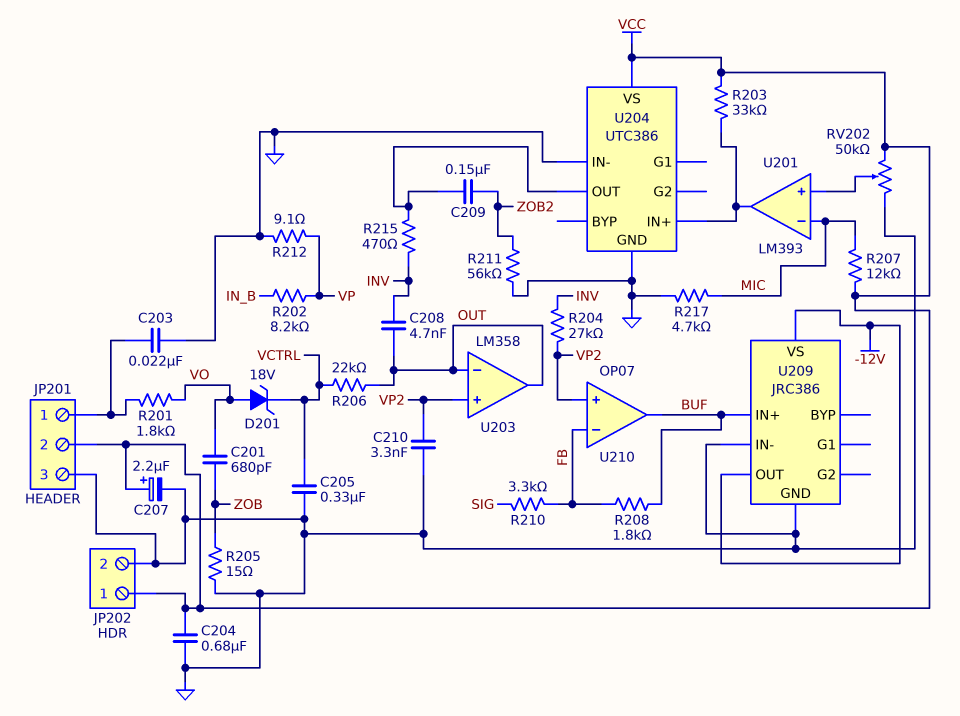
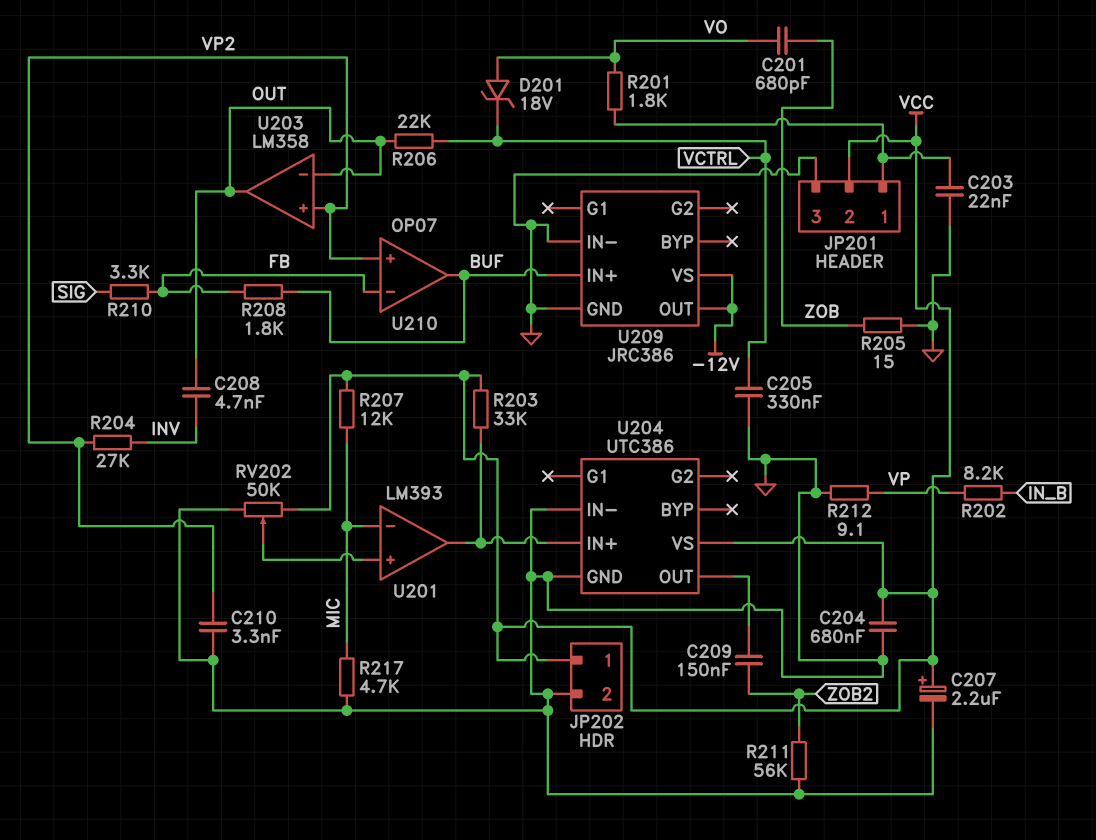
R215: 470 (INV, U204/OUT) -> none

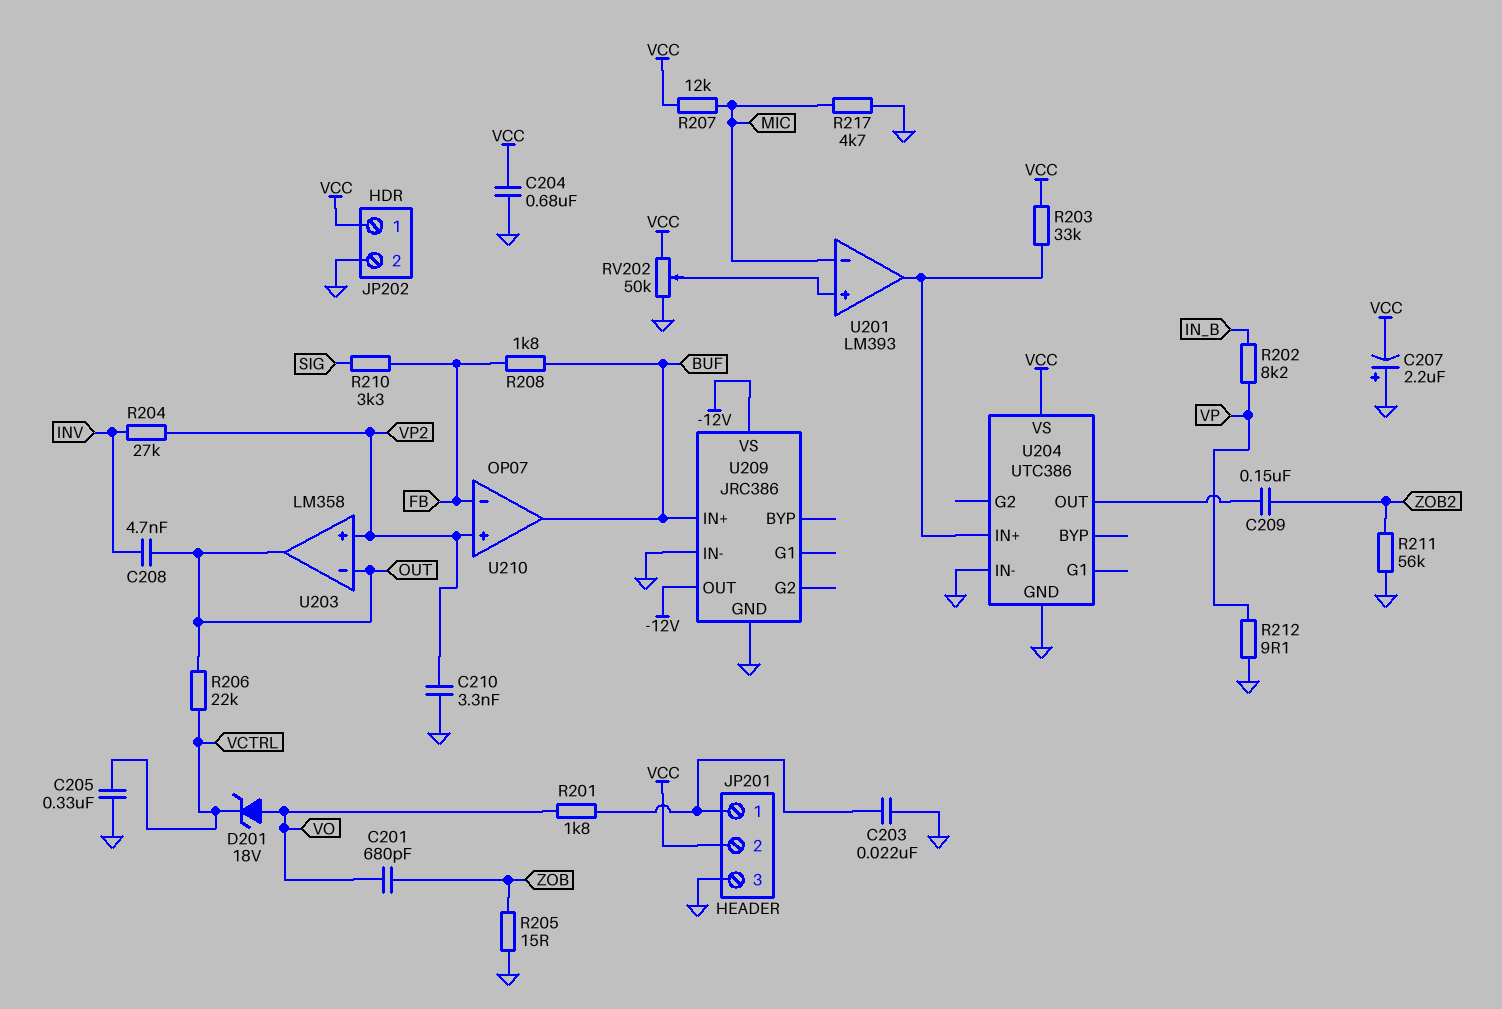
C207: 2.2uF (plus VCC, minus GND) -> 2.2uF (plus GND, minus VCC)

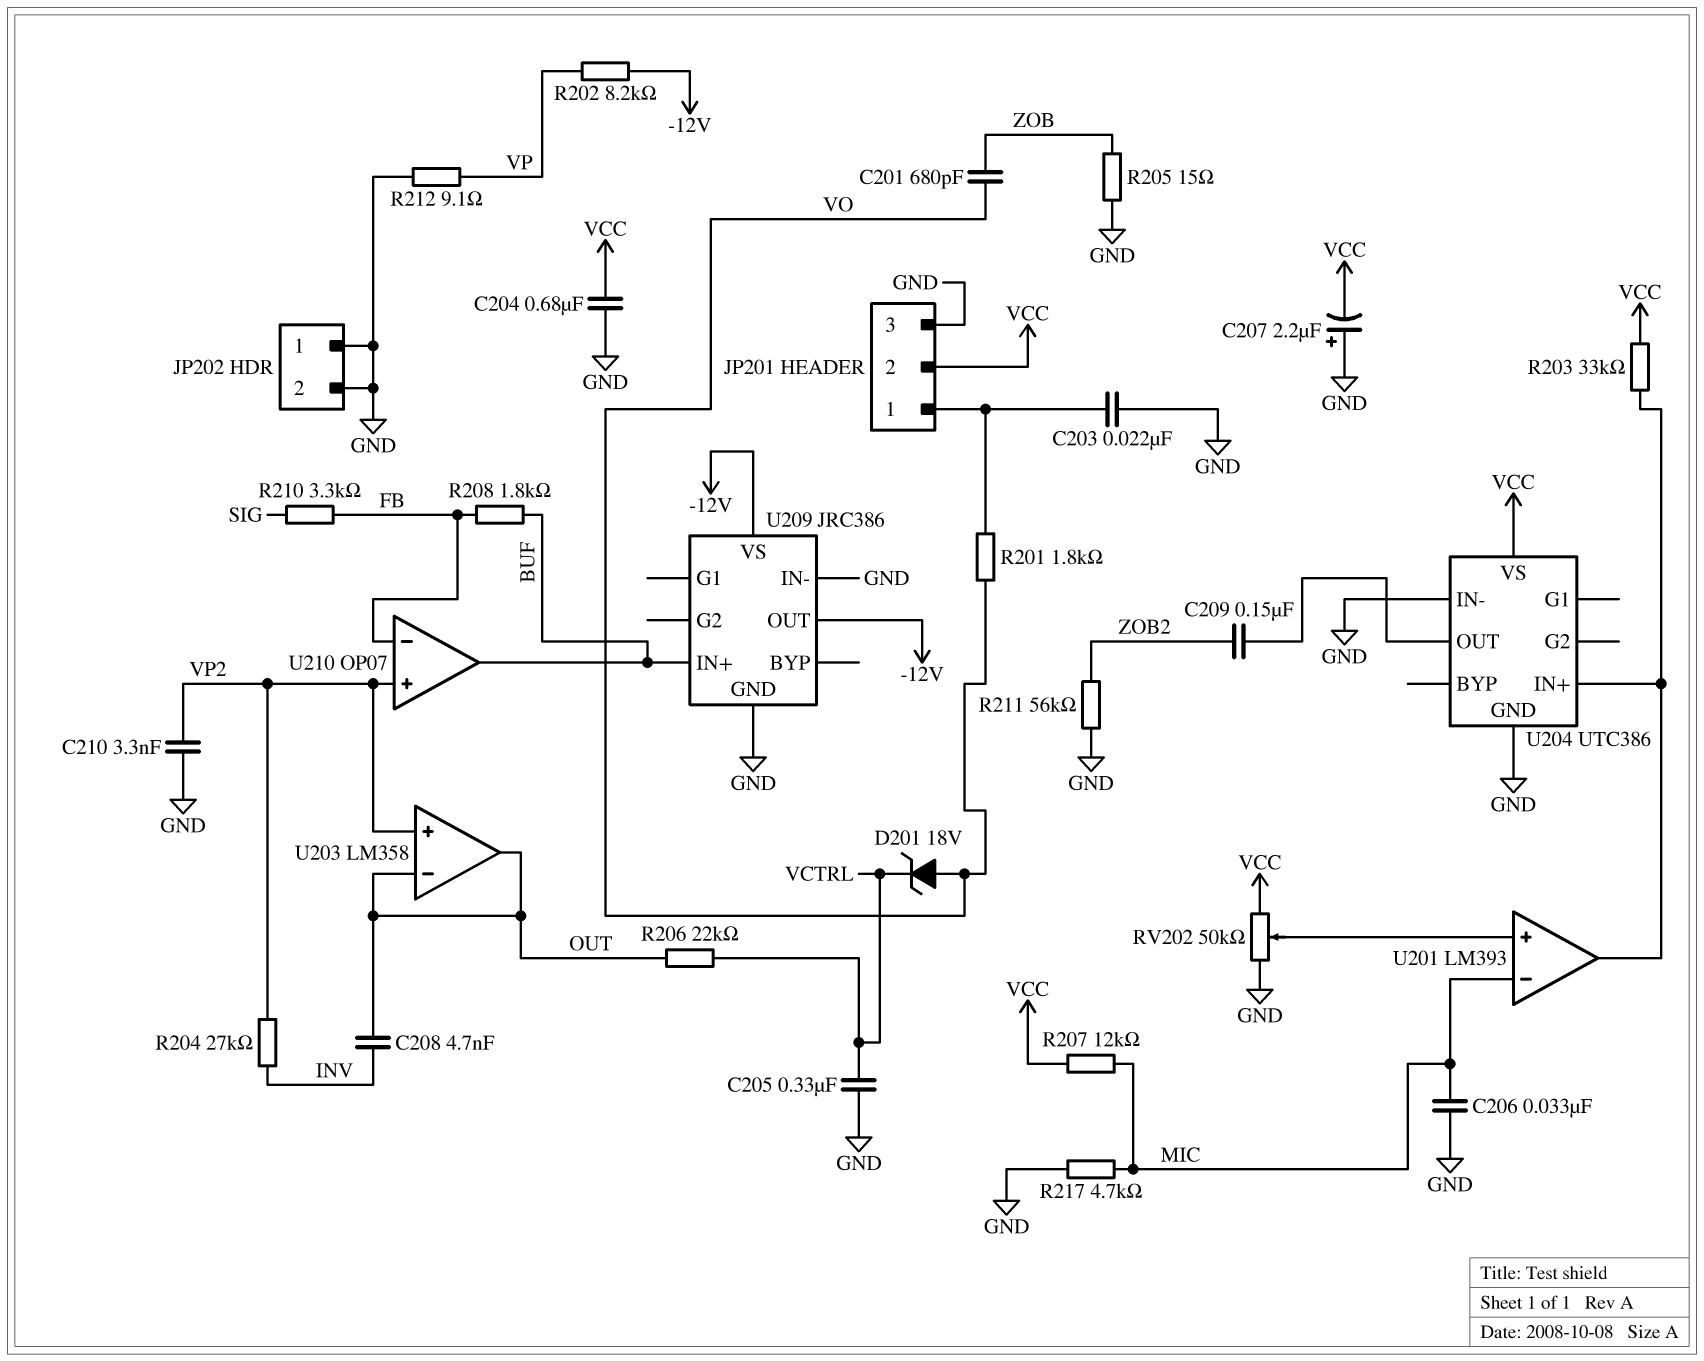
C206: none -> 33nF (GND, MIC)
JP202 pin 1: VCC -> GND
R202: 8.2k (IN_B, VP) -> 8.2k (-12V, VP)

